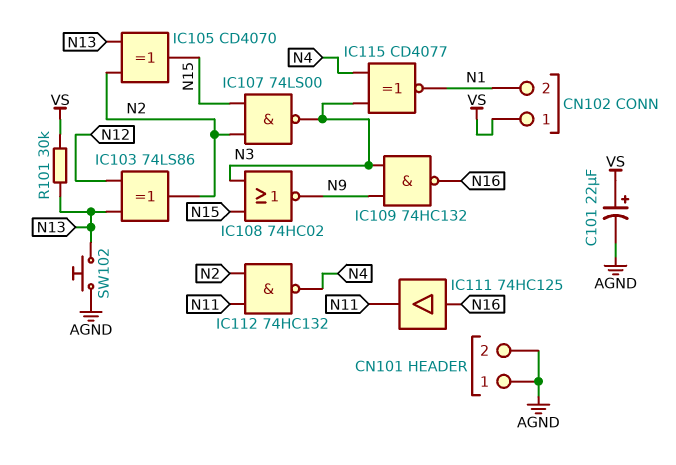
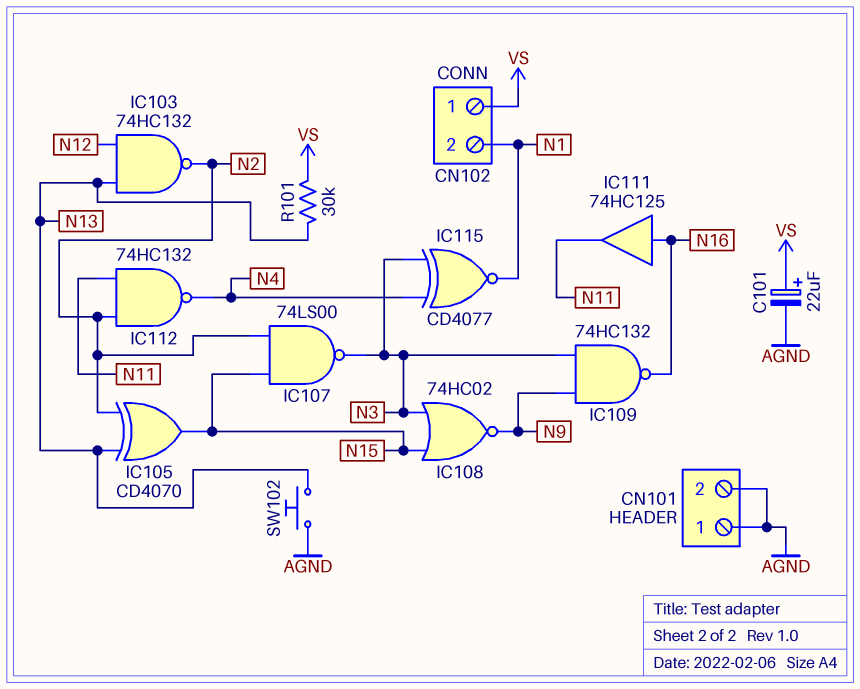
IC103: XOR 74LS86 (in N12, in N13, out N2) -> NAND 74HC132 (in N12, in N13, out N2)

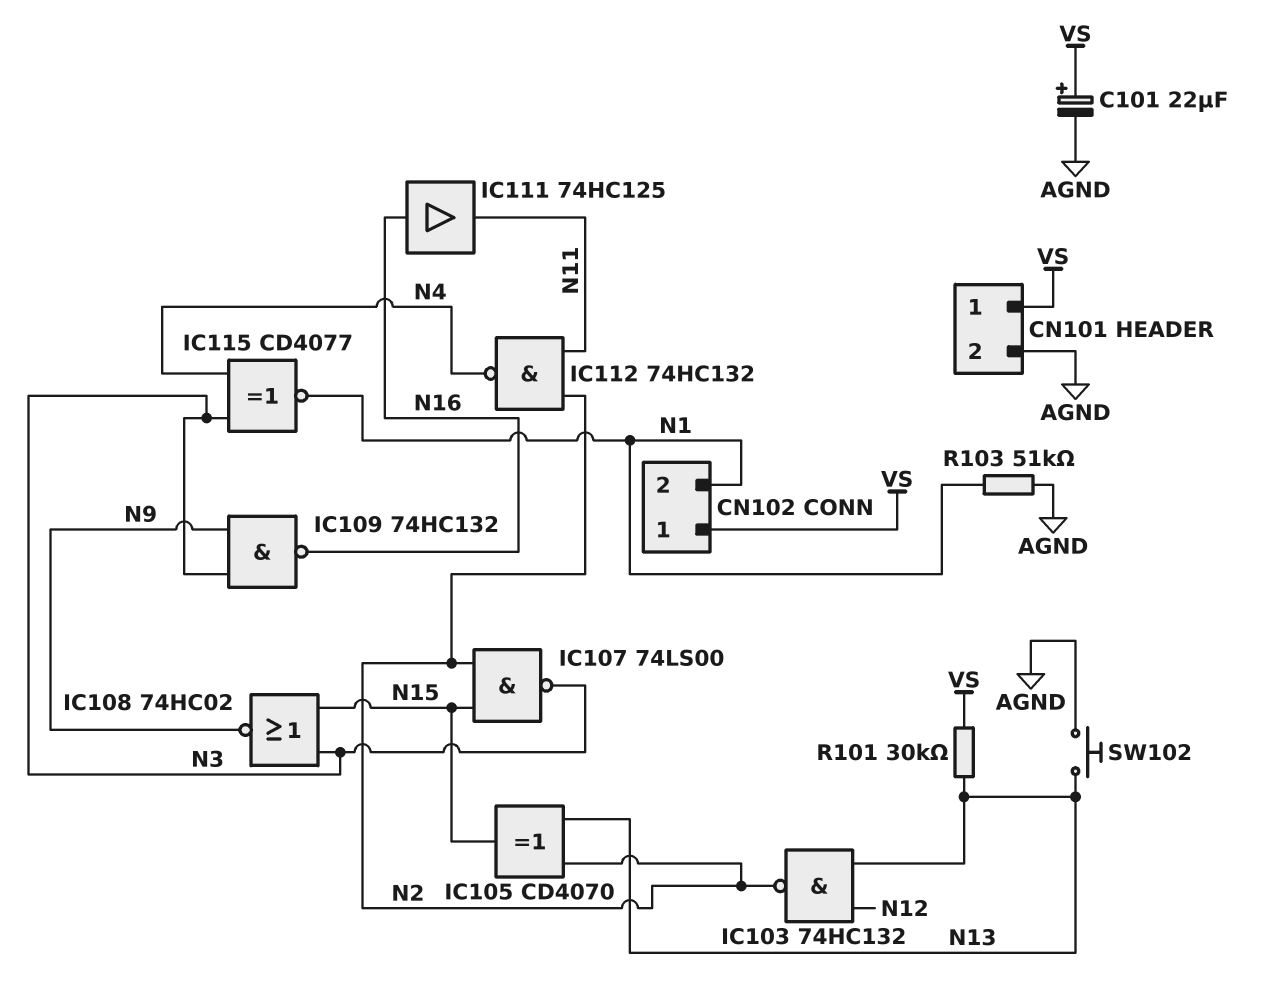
CN101 pin 1: AGND -> VS
R103: none -> 51k (AGND, N1)

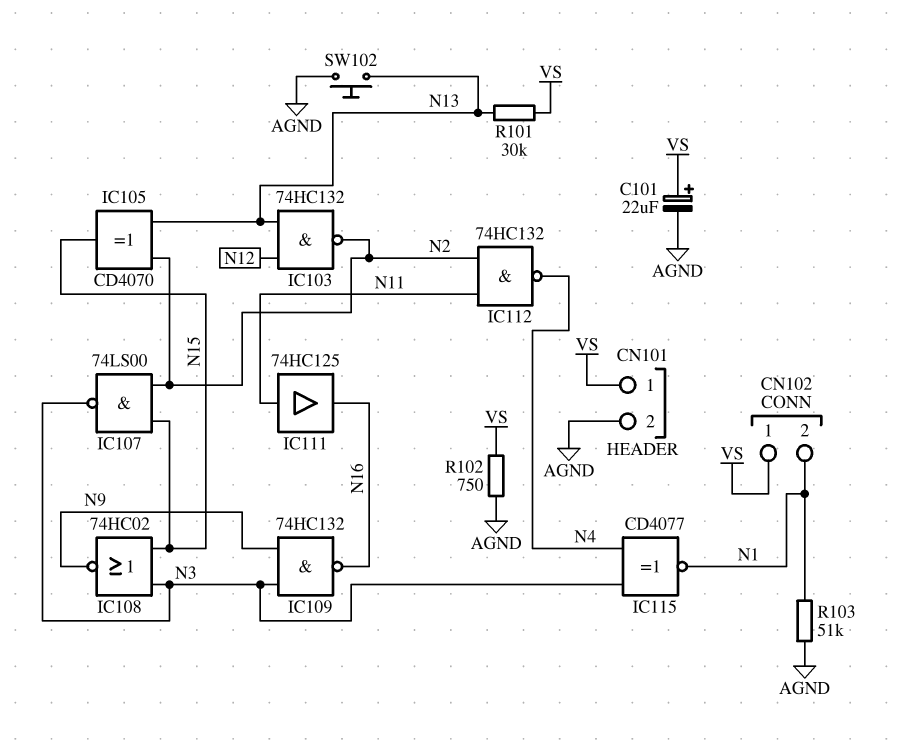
IC111: buffer 74HC125 (in N16, out N11) -> buffer 74HC125 (in N11, out N16)
R102: none -> 750 (AGND, VS)

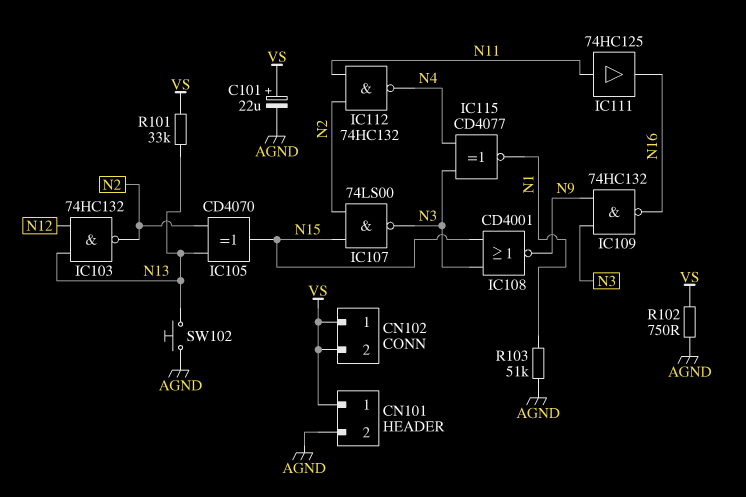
CN102 pin 2: N1 -> VS
IC108: NOR 74HC02 (in N3, in N15, out N9) -> NOR CD4001 (in N3, in N15, out N9)
R101: 30k (N13, VS) -> 33k (N13, VS)

